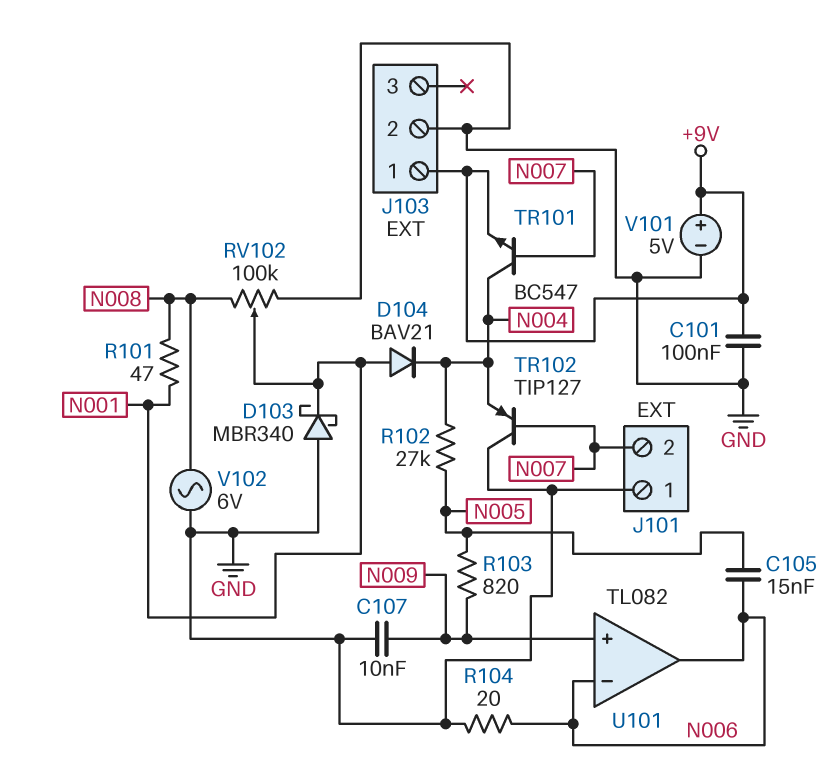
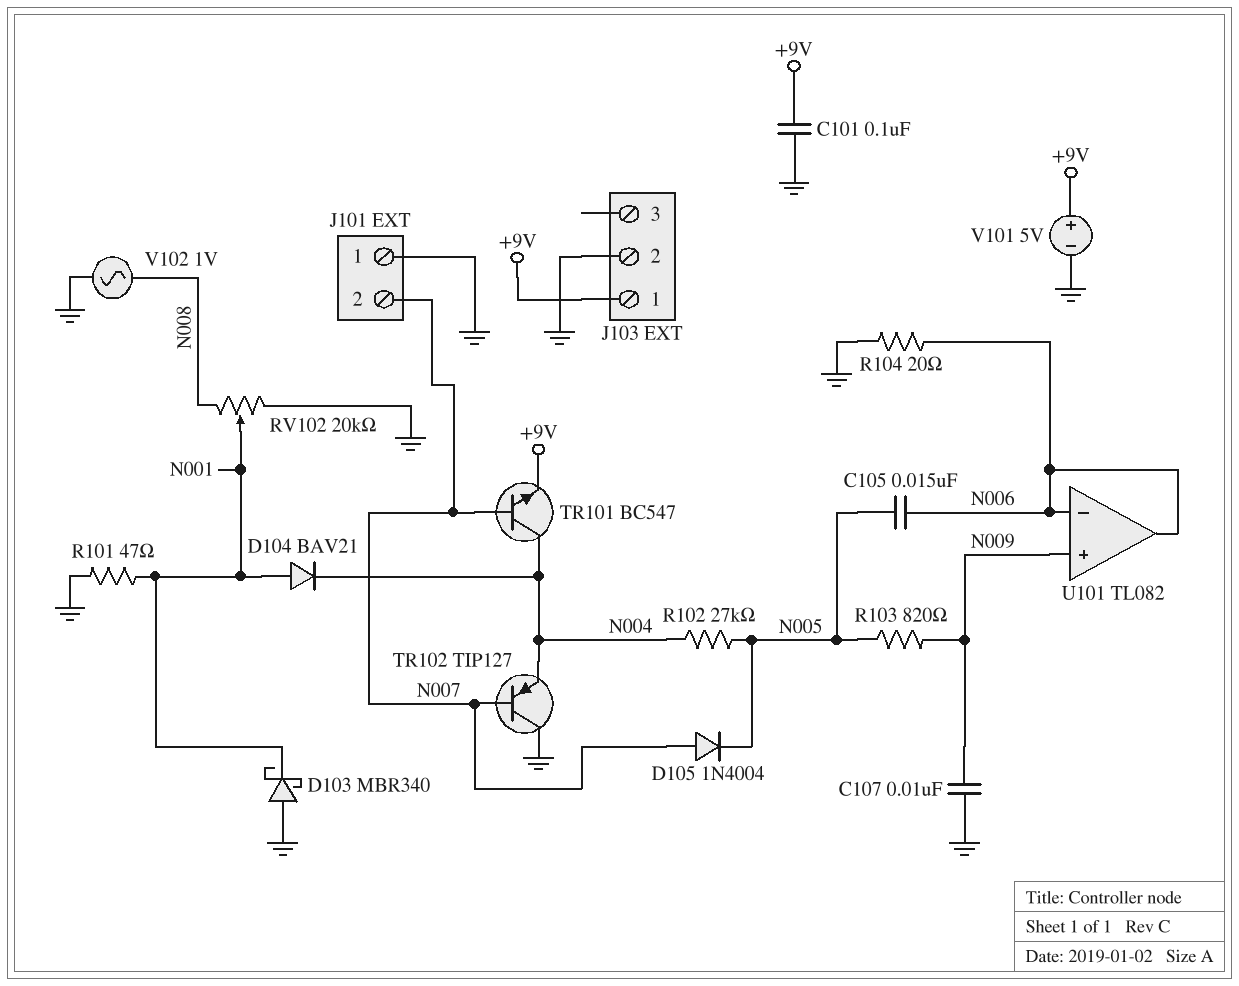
D105: none -> diode 1N4004 (A N007, K N005)
R101: 47 (N001, N008) -> 47 (GND, N001)
RV102: 100k (GND, N008, wiper N001) -> 20k (GND, N008, wiper N001)
V102: AC 6V (GND, N008) -> AC 1V (GND, N008)

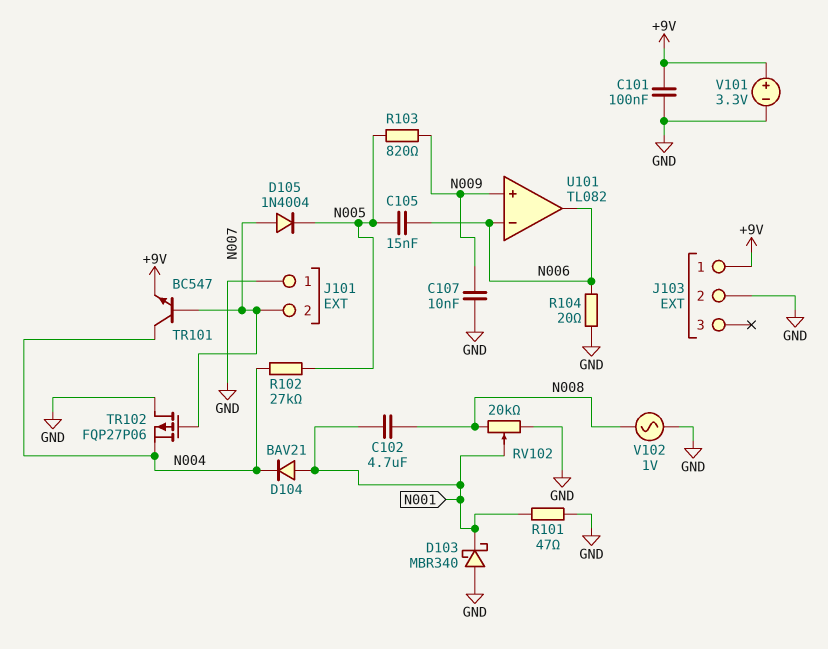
C102: none -> 4.7uF (N001, N008)
TR102: PNP TIP127 (B N007, C GND, E N004) -> PMOS FQP27P06 (G N007, D GND, S N004)
V101: 5V (plus +9V, minus GND) -> 3.3V (plus +9V, minus GND)

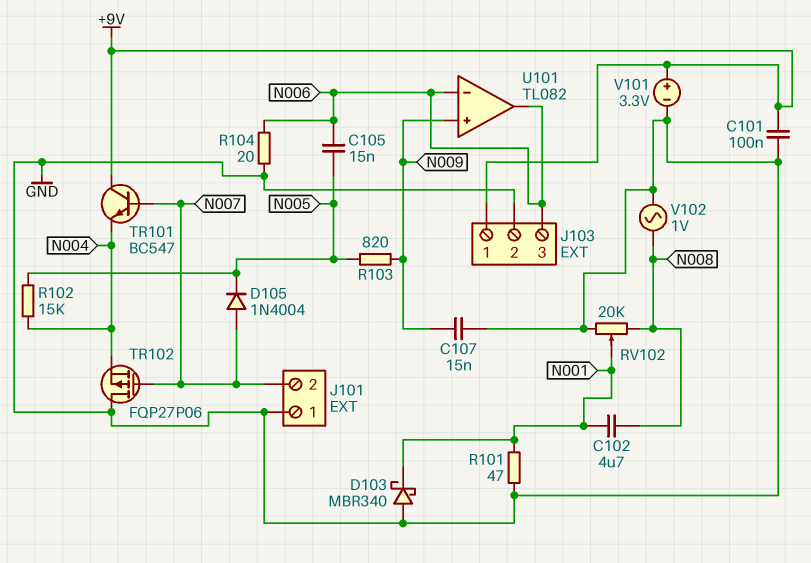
C107: 10nF (GND, N009) -> 15nF (GND, N009)
D104: diode BAV21 (A N001, K N004) -> none
J103 pin 3: none -> N006
R102: 27k (N004, N005) -> 15k (N004, N005)
TR101: NPN BC547 (B N007, C N004, E +9V) -> NPN BC547 (B N007, C +9V, E N004)

